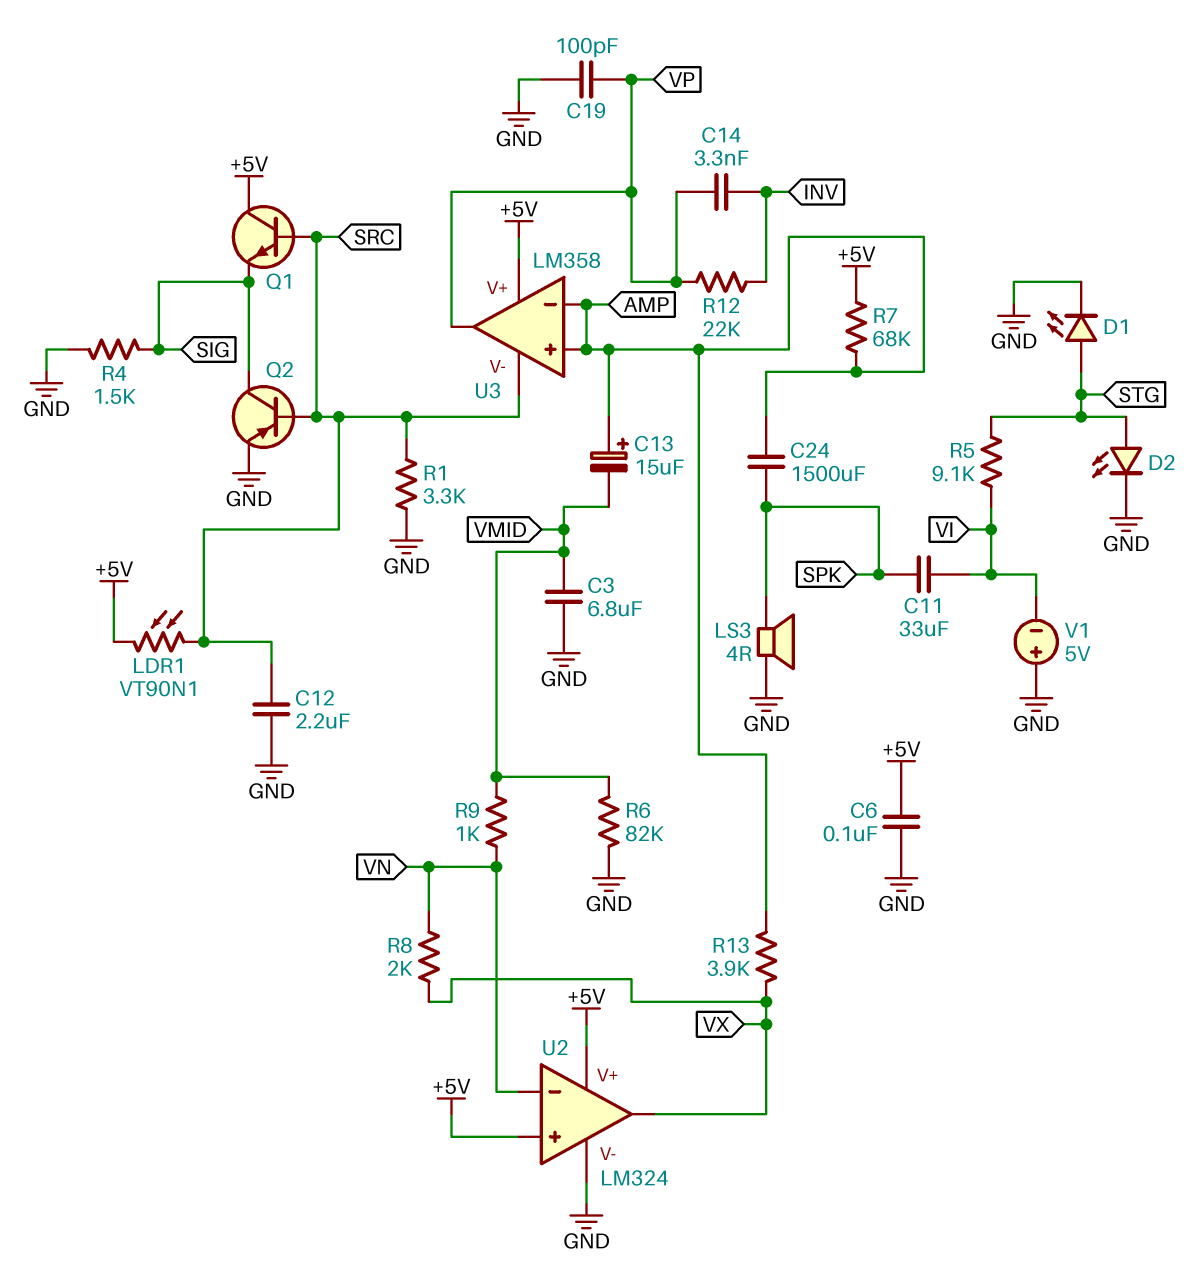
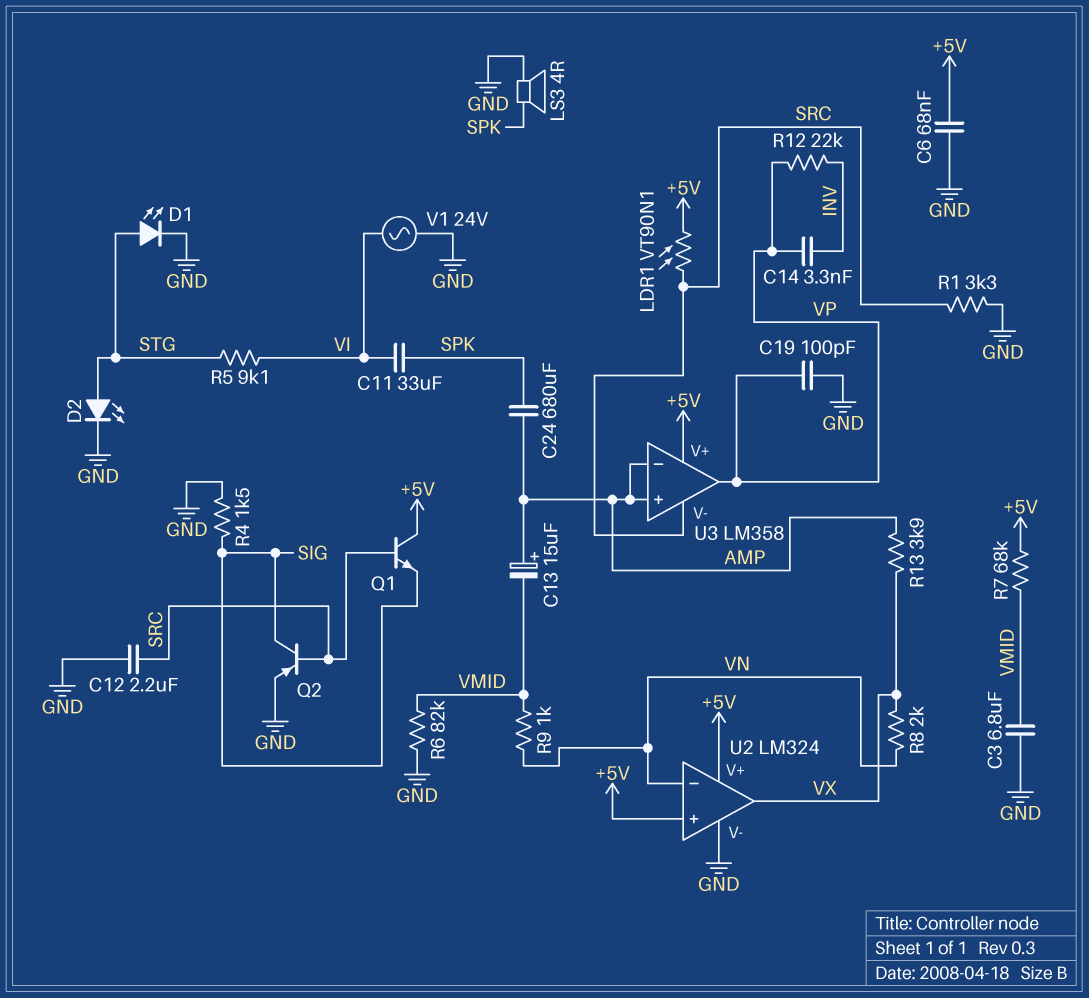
C6: 100nF (+5V, GND) -> 68nF (+5V, GND)
C24: 1500uF (AMP, SPK) -> 680uF (AMP, SPK)
R7: 68k (+5V, AMP) -> 68k (+5V, VMID)
V1: 5V (plus GND, minus VI) -> AC 24V (GND, VI)

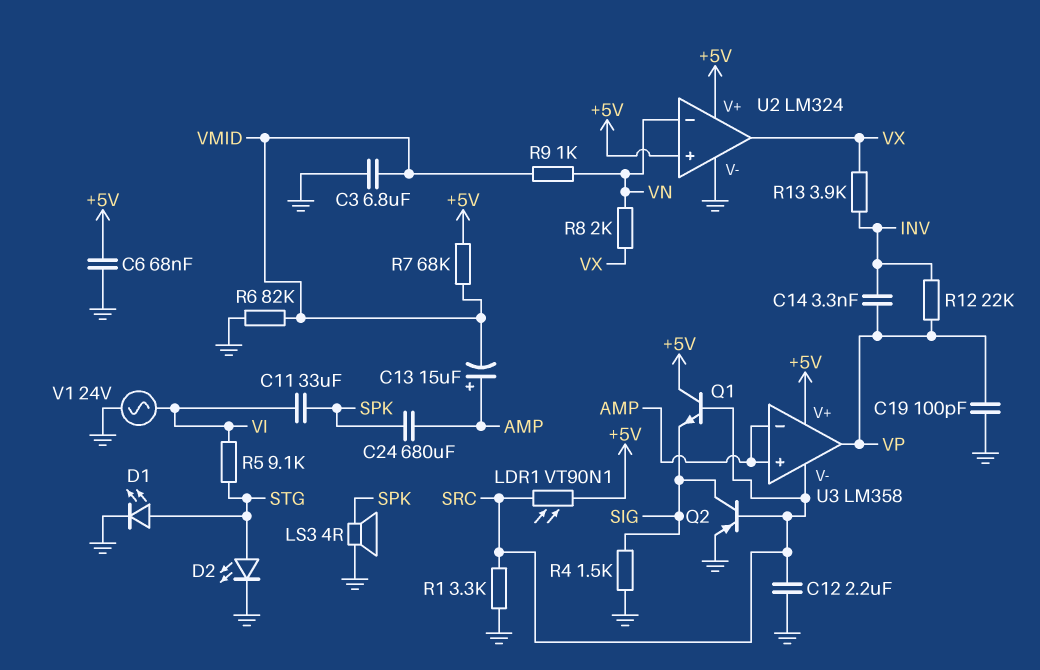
R13: 3.9k (AMP, VX) -> 3.9k (INV, VX)

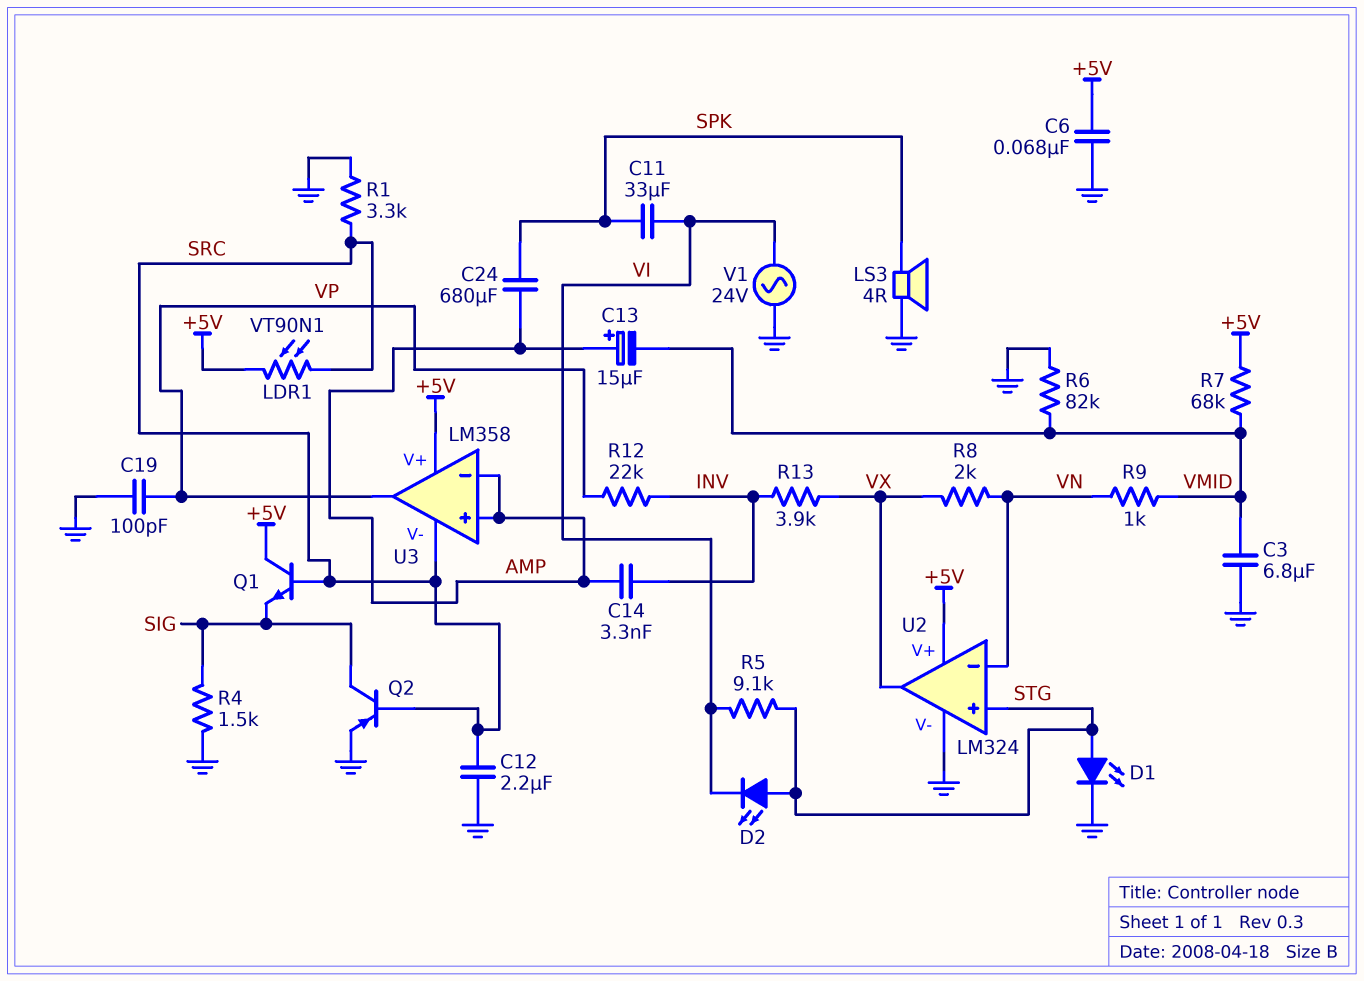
C14: 3.3nF (INV, VP) -> 3.3nF (AMP, INV)
D2: LED (A STG, K GND) -> LED (A STG, K VI)
U2 pin in+: +5V -> STG

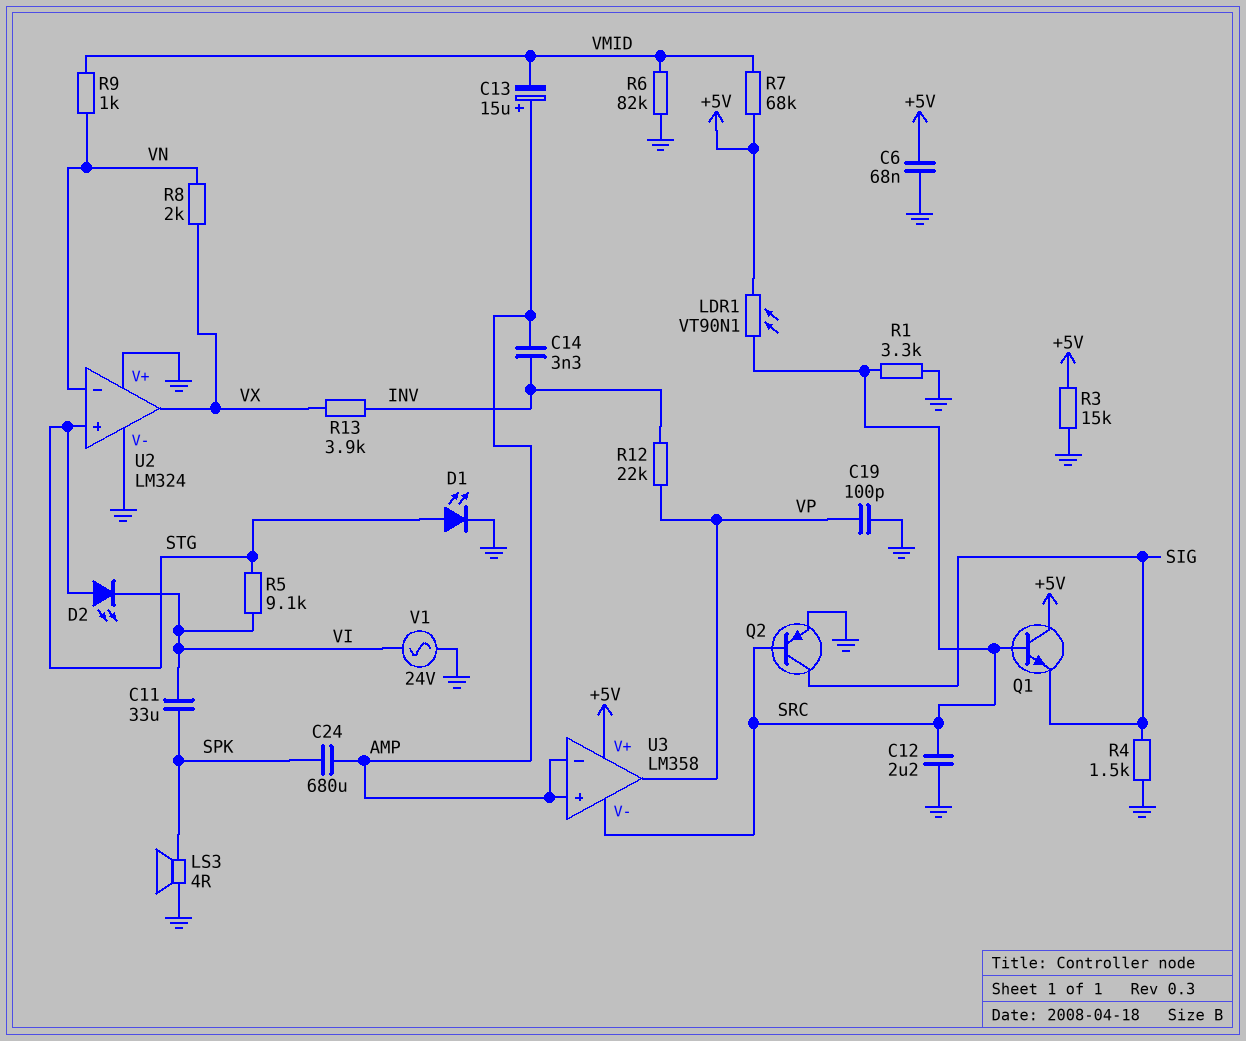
C3: 6.8uF (GND, VMID) -> none
R3: none -> 15k (+5V, GND)
U2 pin V+: +5V -> GND

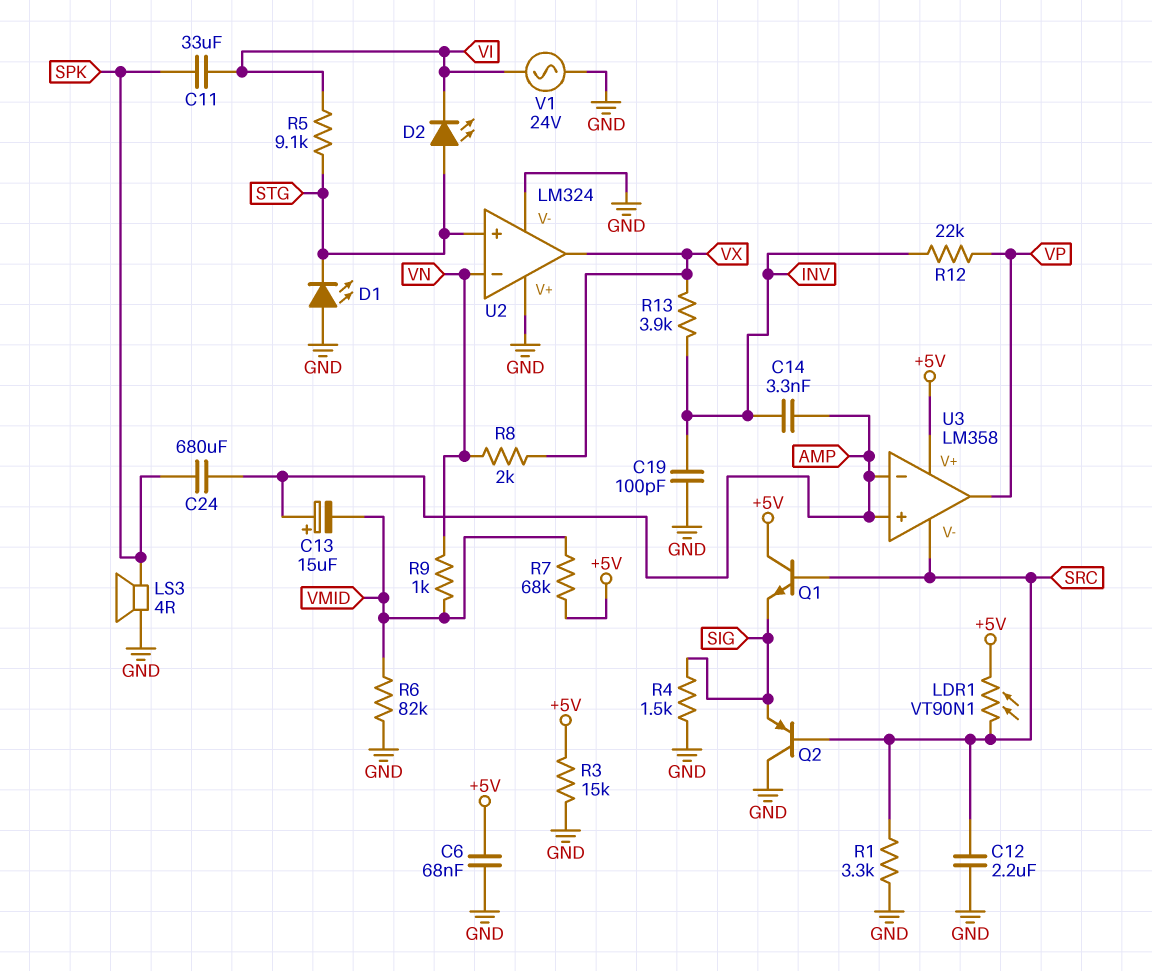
C19: 100pF (GND, VP) -> 100pF (GND, INV)
D1: LED (A STG, K GND) -> LED (A GND, K STG)
Q2: PNP (B SRC, C SIG, E GND) -> PNP (B SRC, C GND, E SIG)

